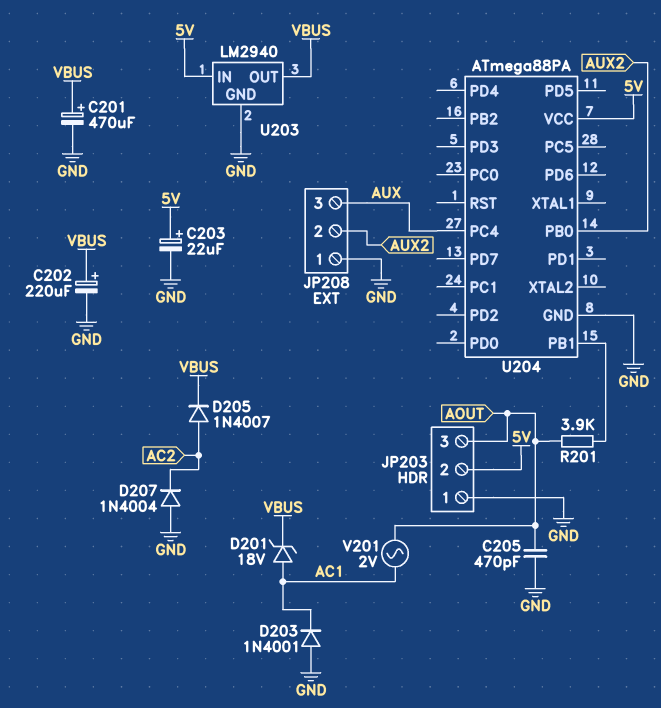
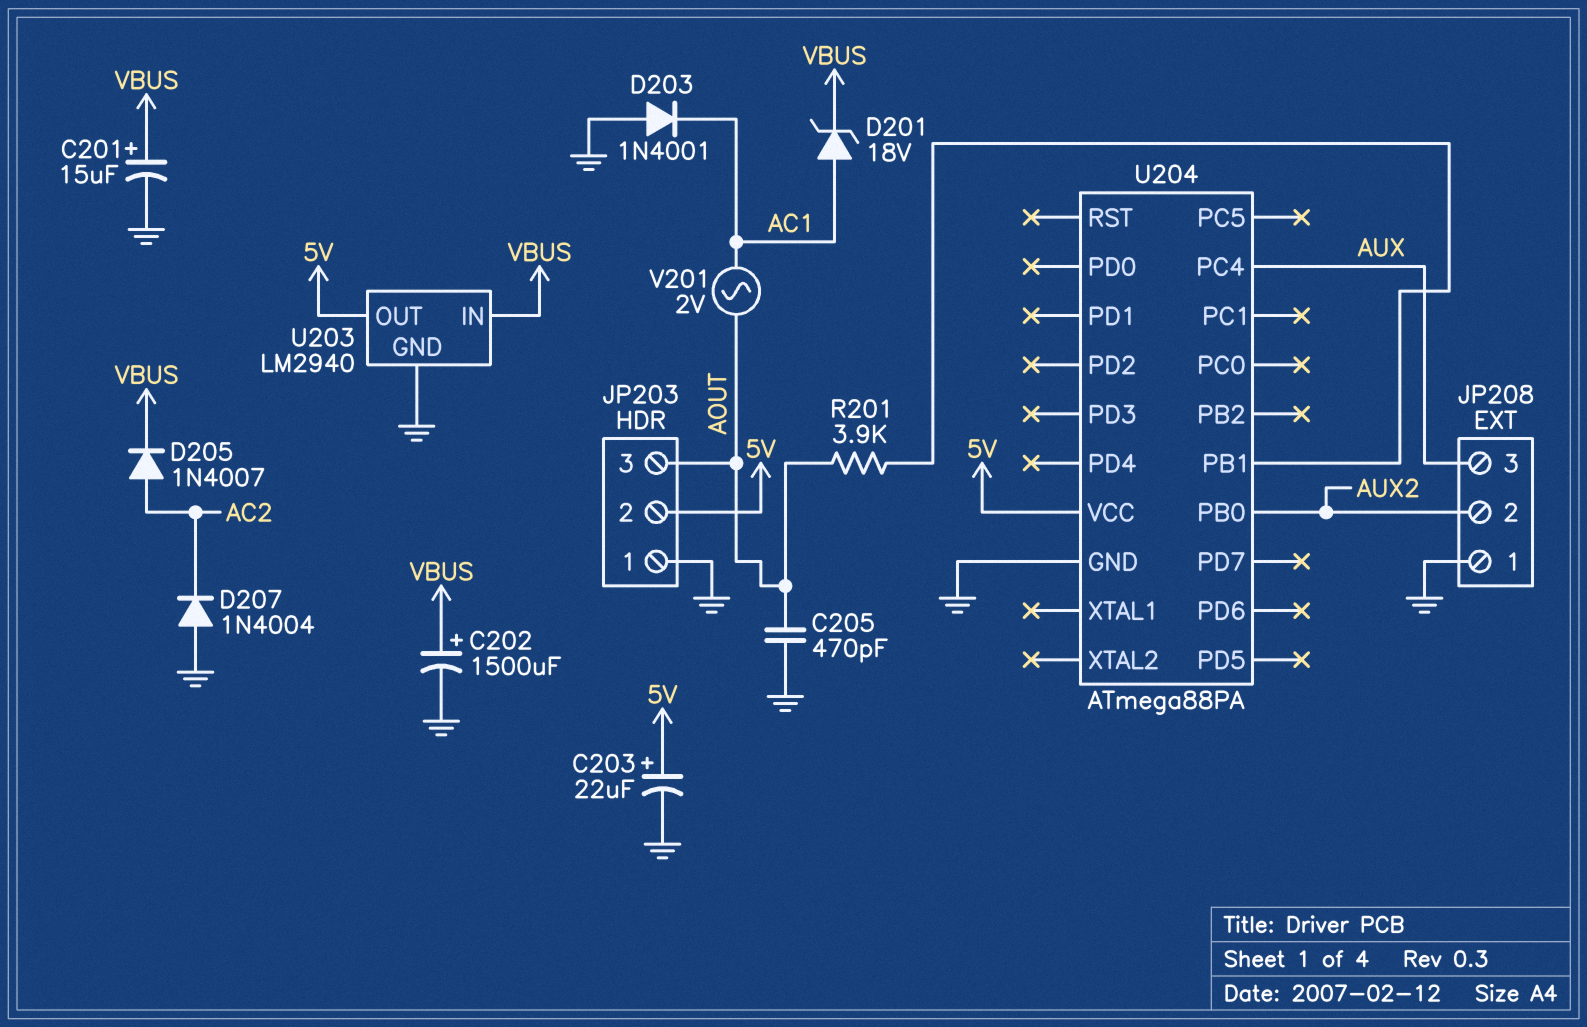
C201: 470uF (plus VBUS, minus GND) -> 15uF (plus VBUS, minus GND)
C202: 220uF (plus VBUS, minus GND) -> 1500uF (plus VBUS, minus GND)
U203 pin IN: 5V -> VBUS
U203 pin OUT: VBUS -> 5V

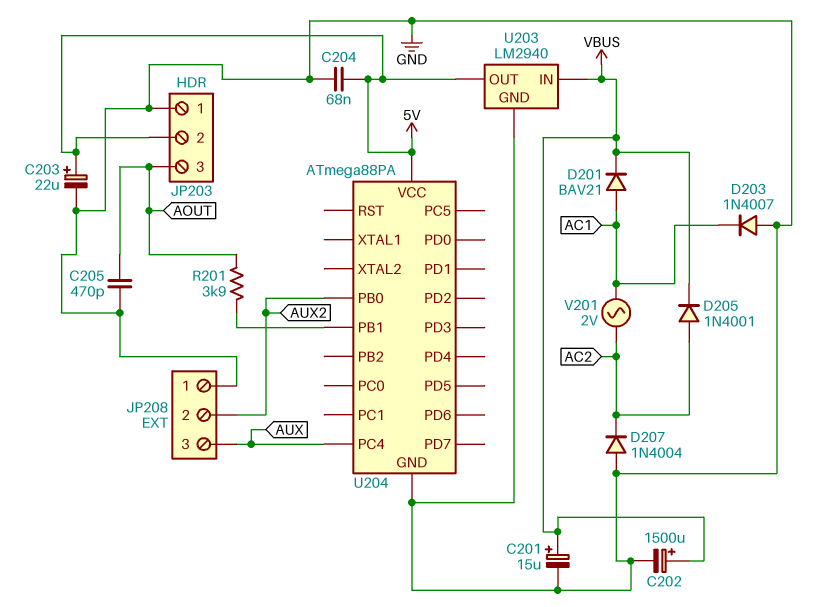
C204: none -> 68nF (5V, GND)
D201: zener 18V (A AC1, K VBUS) -> diode BAV21 (A AC1, K VBUS)
D203: diode 1N4001 (A GND, K AC1) -> diode 1N4007 (A GND, K AC1)
D205: diode 1N4007 (A AC2, K VBUS) -> diode 1N4001 (A AC2, K VBUS)
V201: AC 2V (AC1, AOUT) -> AC 2V (AC1, AC2)

